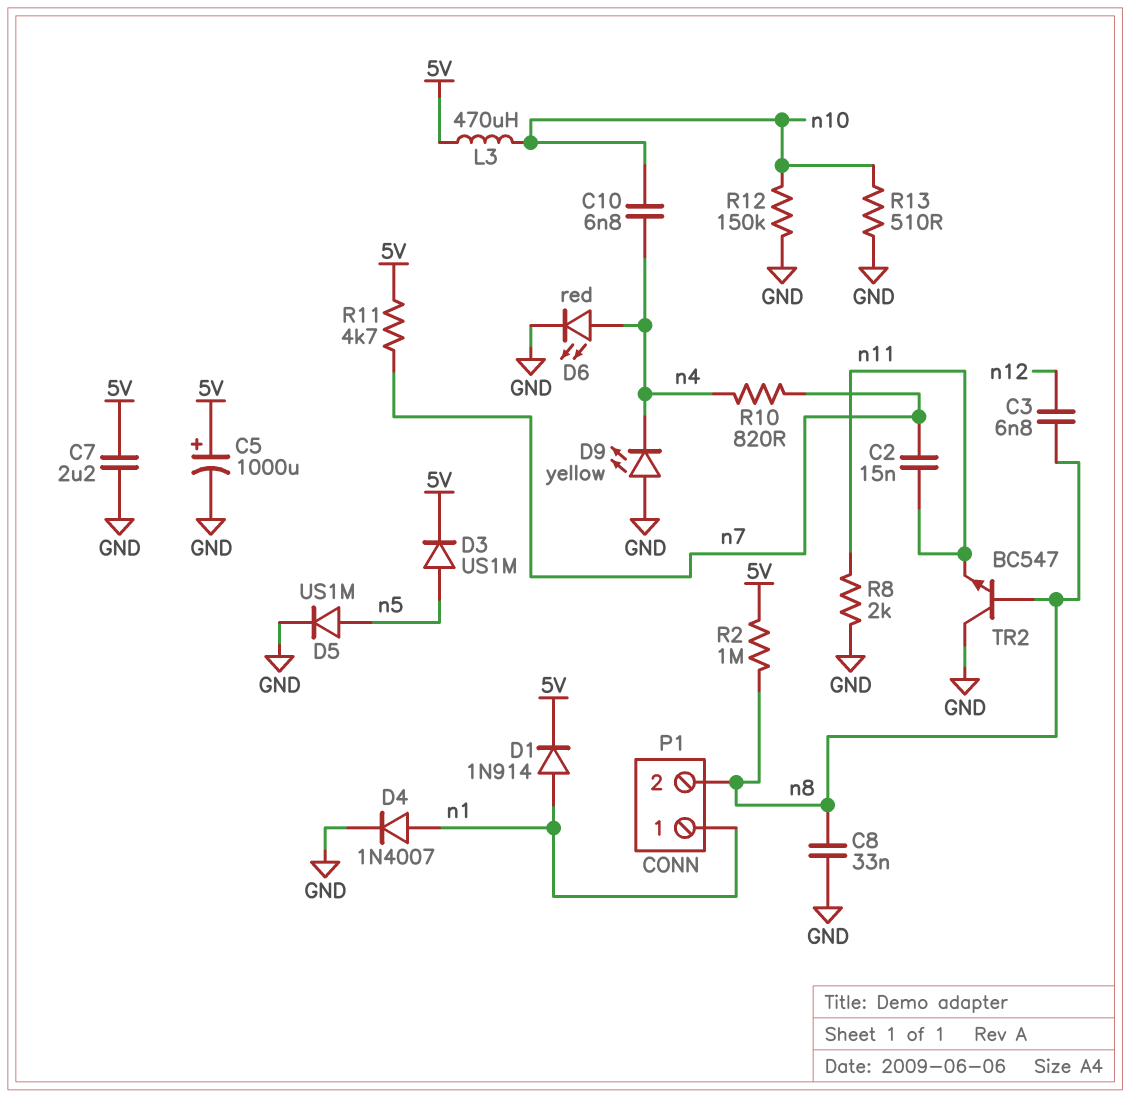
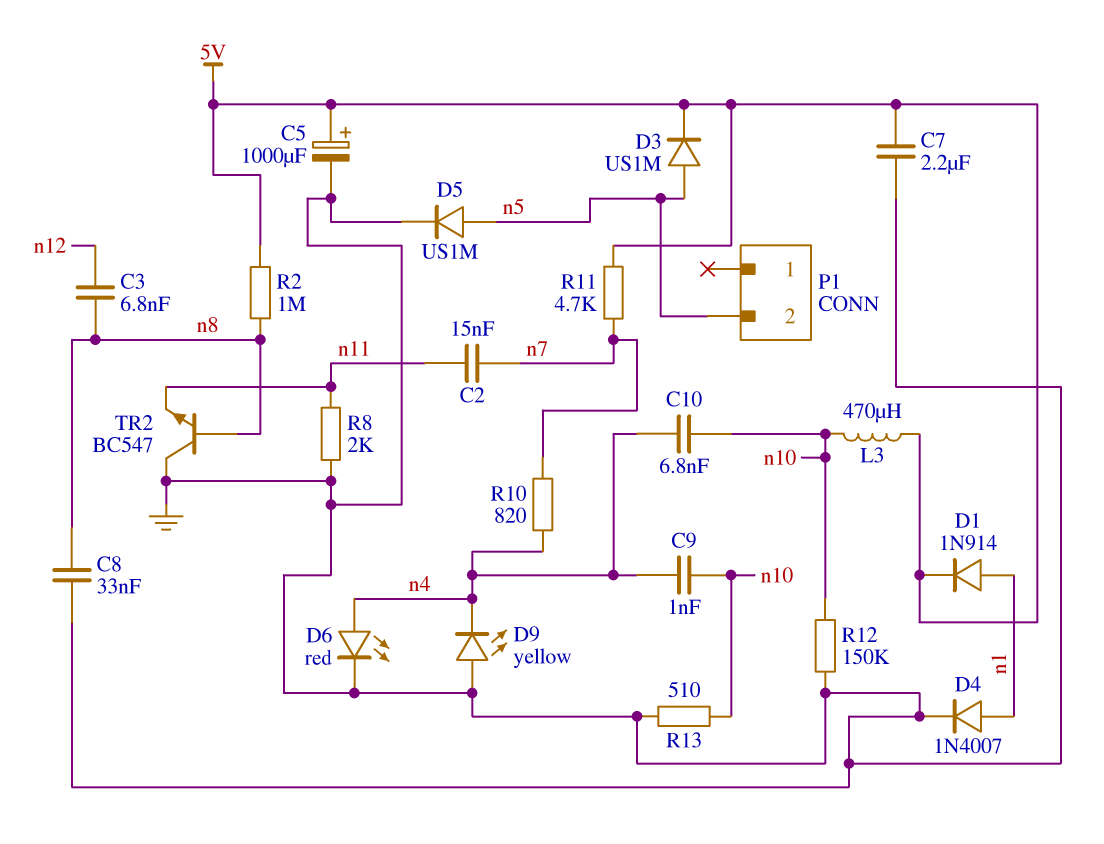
C9: none -> 1nF (n4, n10)
P1 pin 1: n1 -> none
P1 pin 2: n8 -> n5

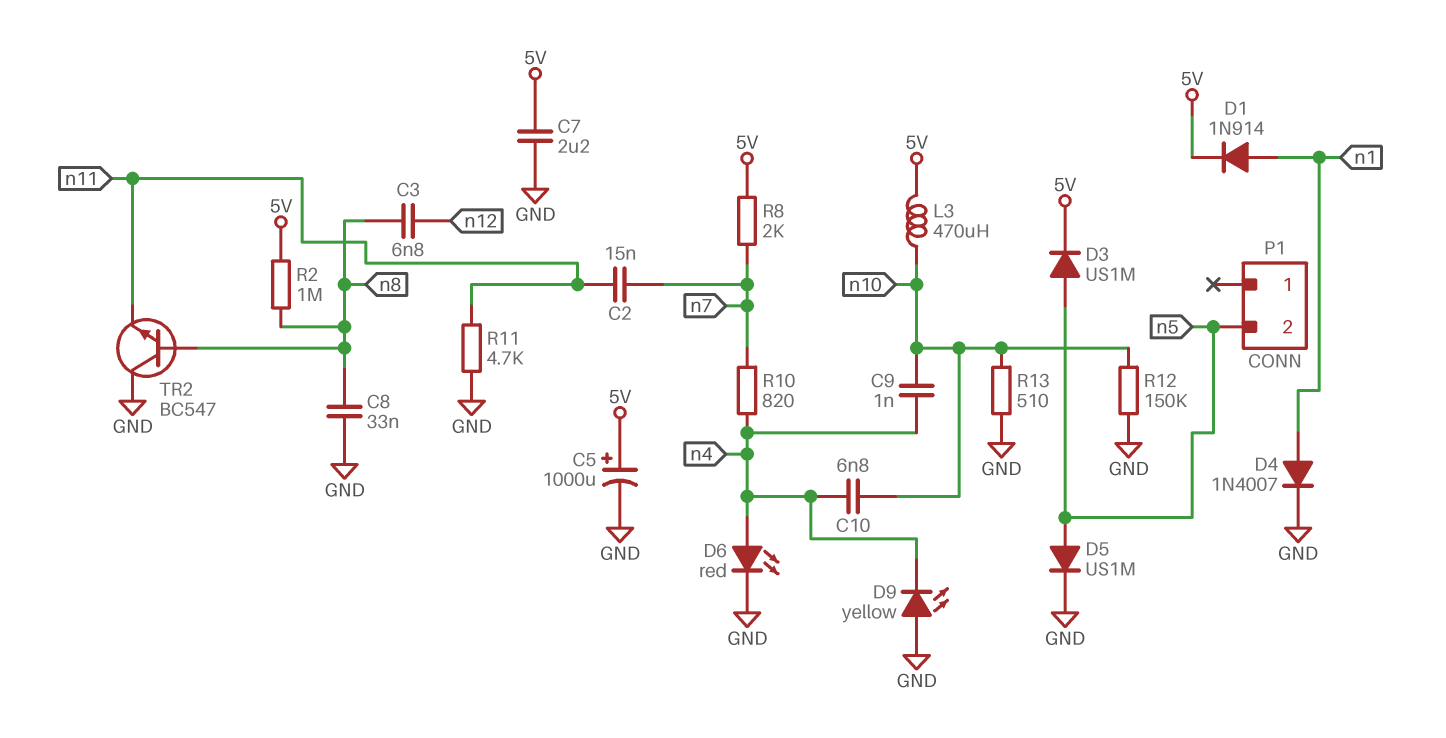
R8: 2k (GND, n11) -> 2k (5V, n7)
R11: 4.7k (5V, n7) -> 4.7k (GND, n11)

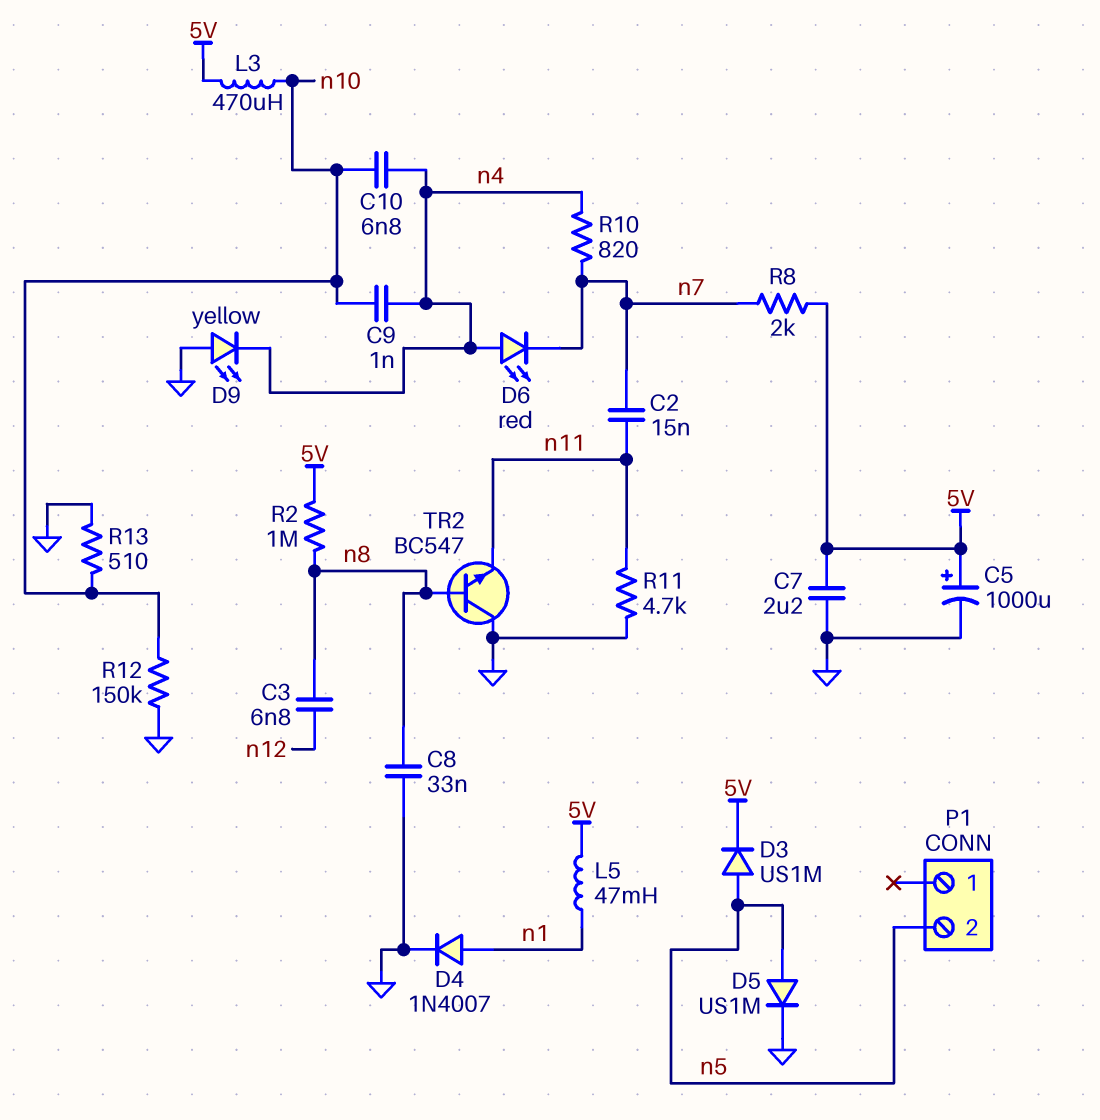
D1: diode 1N914 (A n1, K 5V) -> none
D6: LED red (A n4, K GND) -> LED red (A n4, K n7)
L5: none -> 47mH (5V, n1)

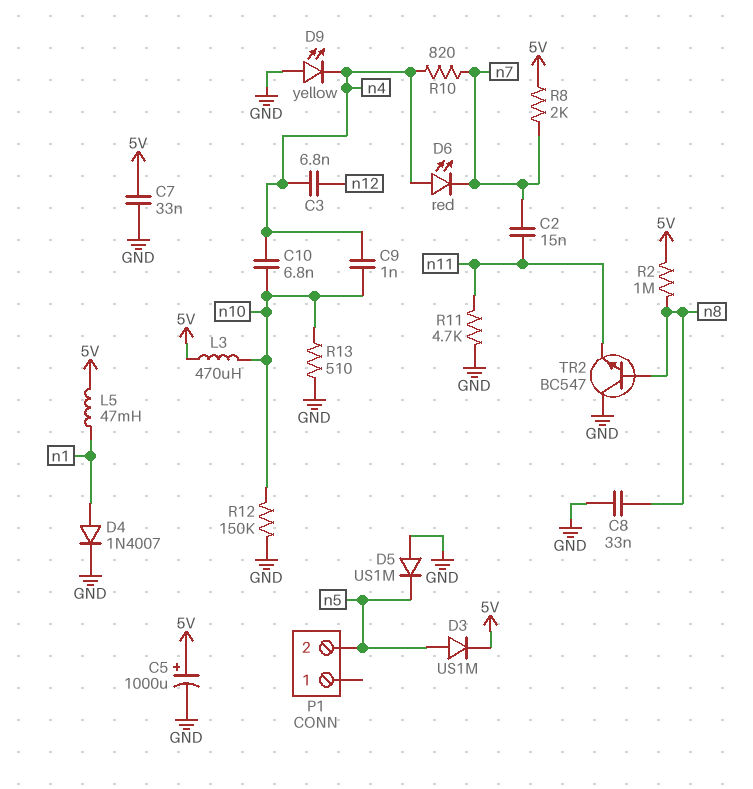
C3: 6.8nF (n8, n12) -> 6.8nF (n4, n12)
C7: 2.2uF (5V, GND) -> 33nF (5V, GND)
D5: diode US1M (A n5, K GND) -> diode US1M (A GND, K n5)

